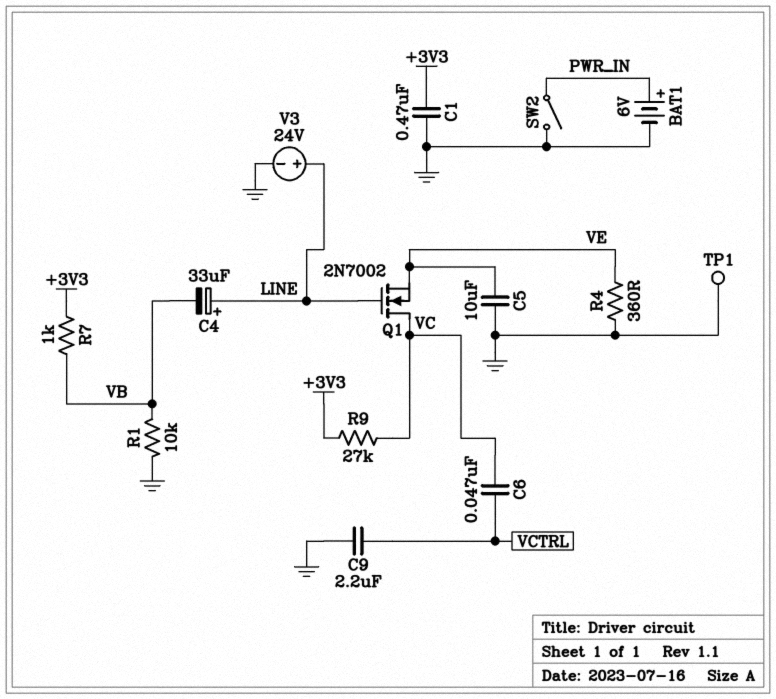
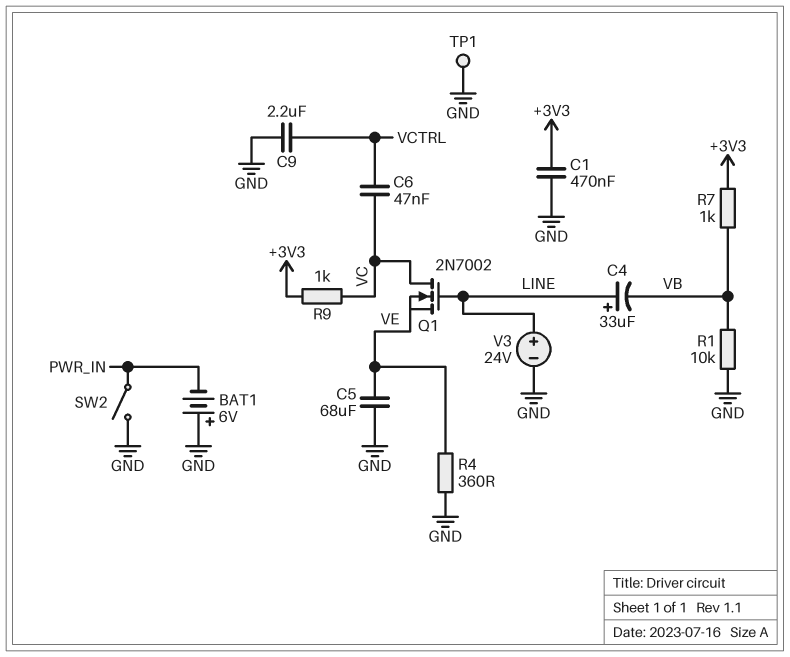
BAT1: 6V (plus PWR_IN, minus GND) -> 6V (plus GND, minus PWR_IN)
C5: 10uF (GND, VE) -> 68uF (GND, VE)
R9: 27k (+3V3, VC) -> 1k (+3V3, VC)

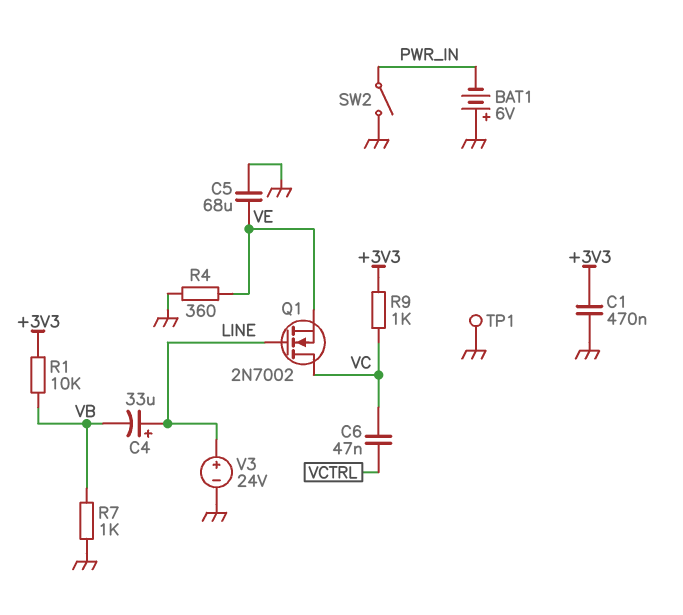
C9: 2.2uF (GND, VCTRL) -> none
R1: 10k (GND, VB) -> 10k (+3V3, VB)
R7: 1k (+3V3, VB) -> 1k (GND, VB)

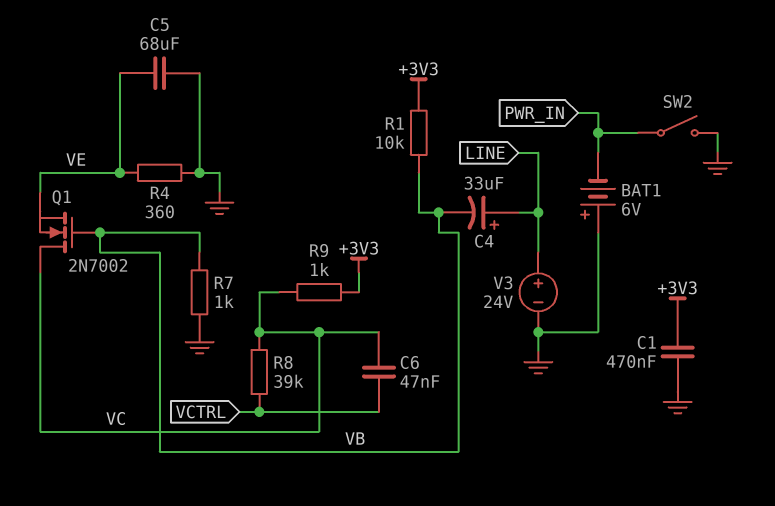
Q1: NMOS 2N7002 (G LINE, D VC, S VE) -> NMOS 2N7002 (G VB, D VC, S VE)
R8: none -> 39k (VC, VCTRL)
TP1: test point (GND) -> none

